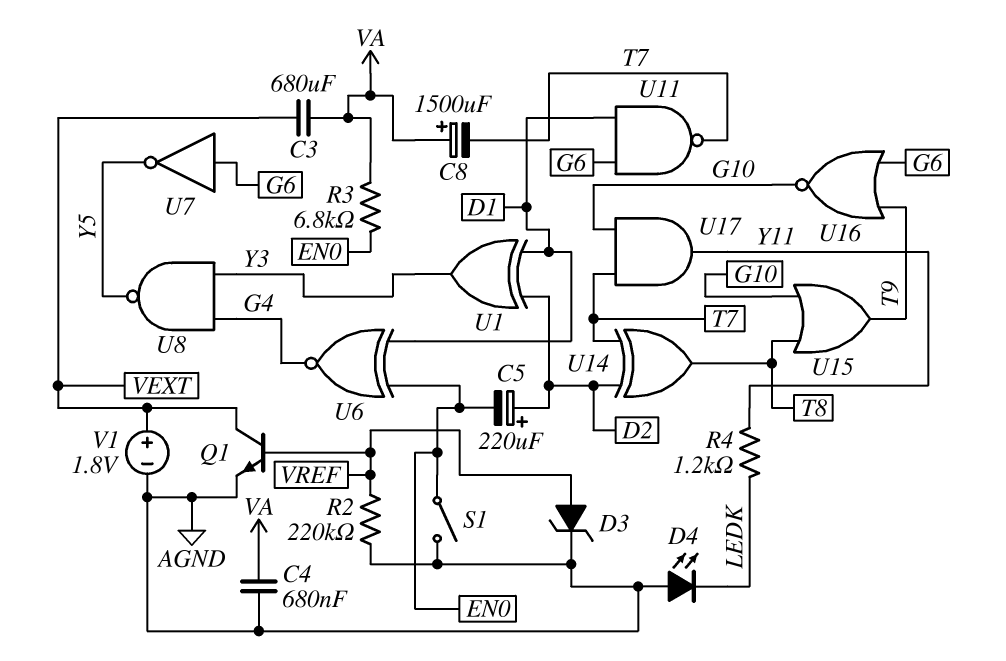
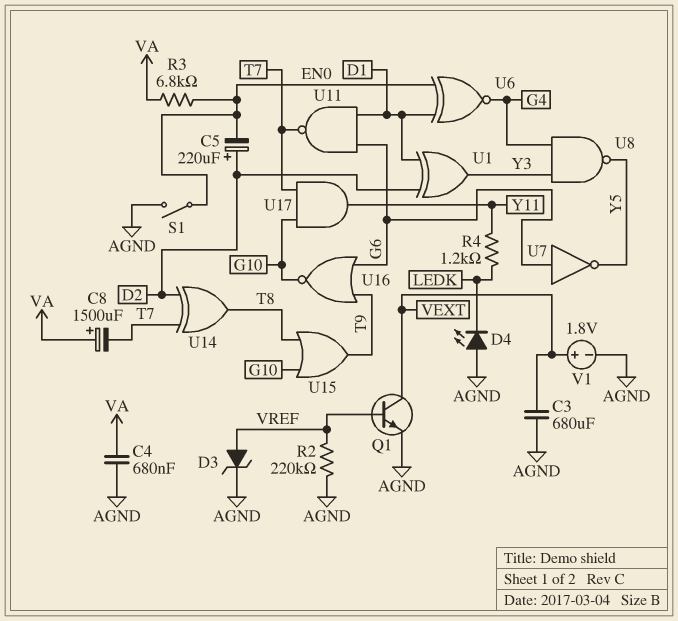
C3: 680uF (VA, VEXT) -> 680uF (AGND, VEXT)

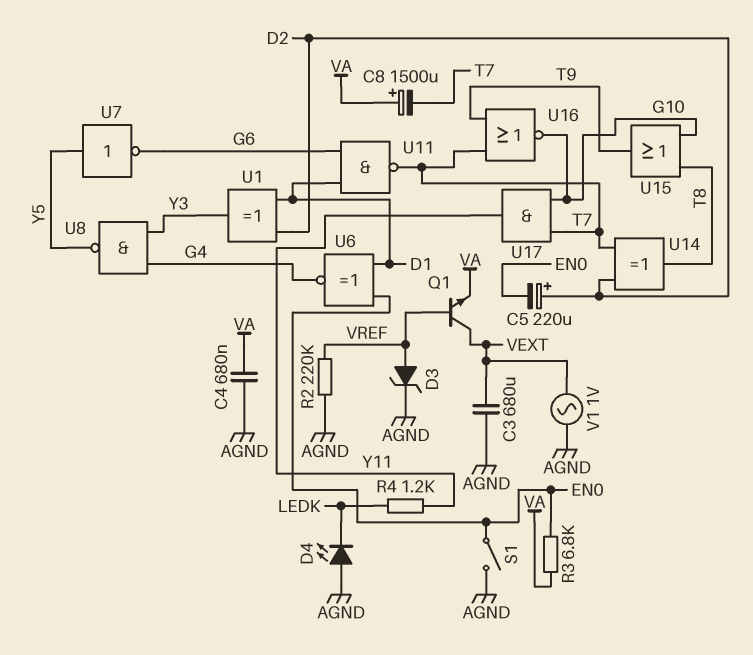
Q1: NPN (B VREF, C VEXT, E AGND) -> NPN (B VREF, C VEXT, E VA)
U7: NOT (in G6, out Y5) -> NOT (in Y5, out G6)
U16: NOR (in G6, in T9, out G10) -> NOR (in T7, in T9, out G10)
V1: 1.8V (plus VEXT, minus AGND) -> AC 1V (AGND, VEXT)

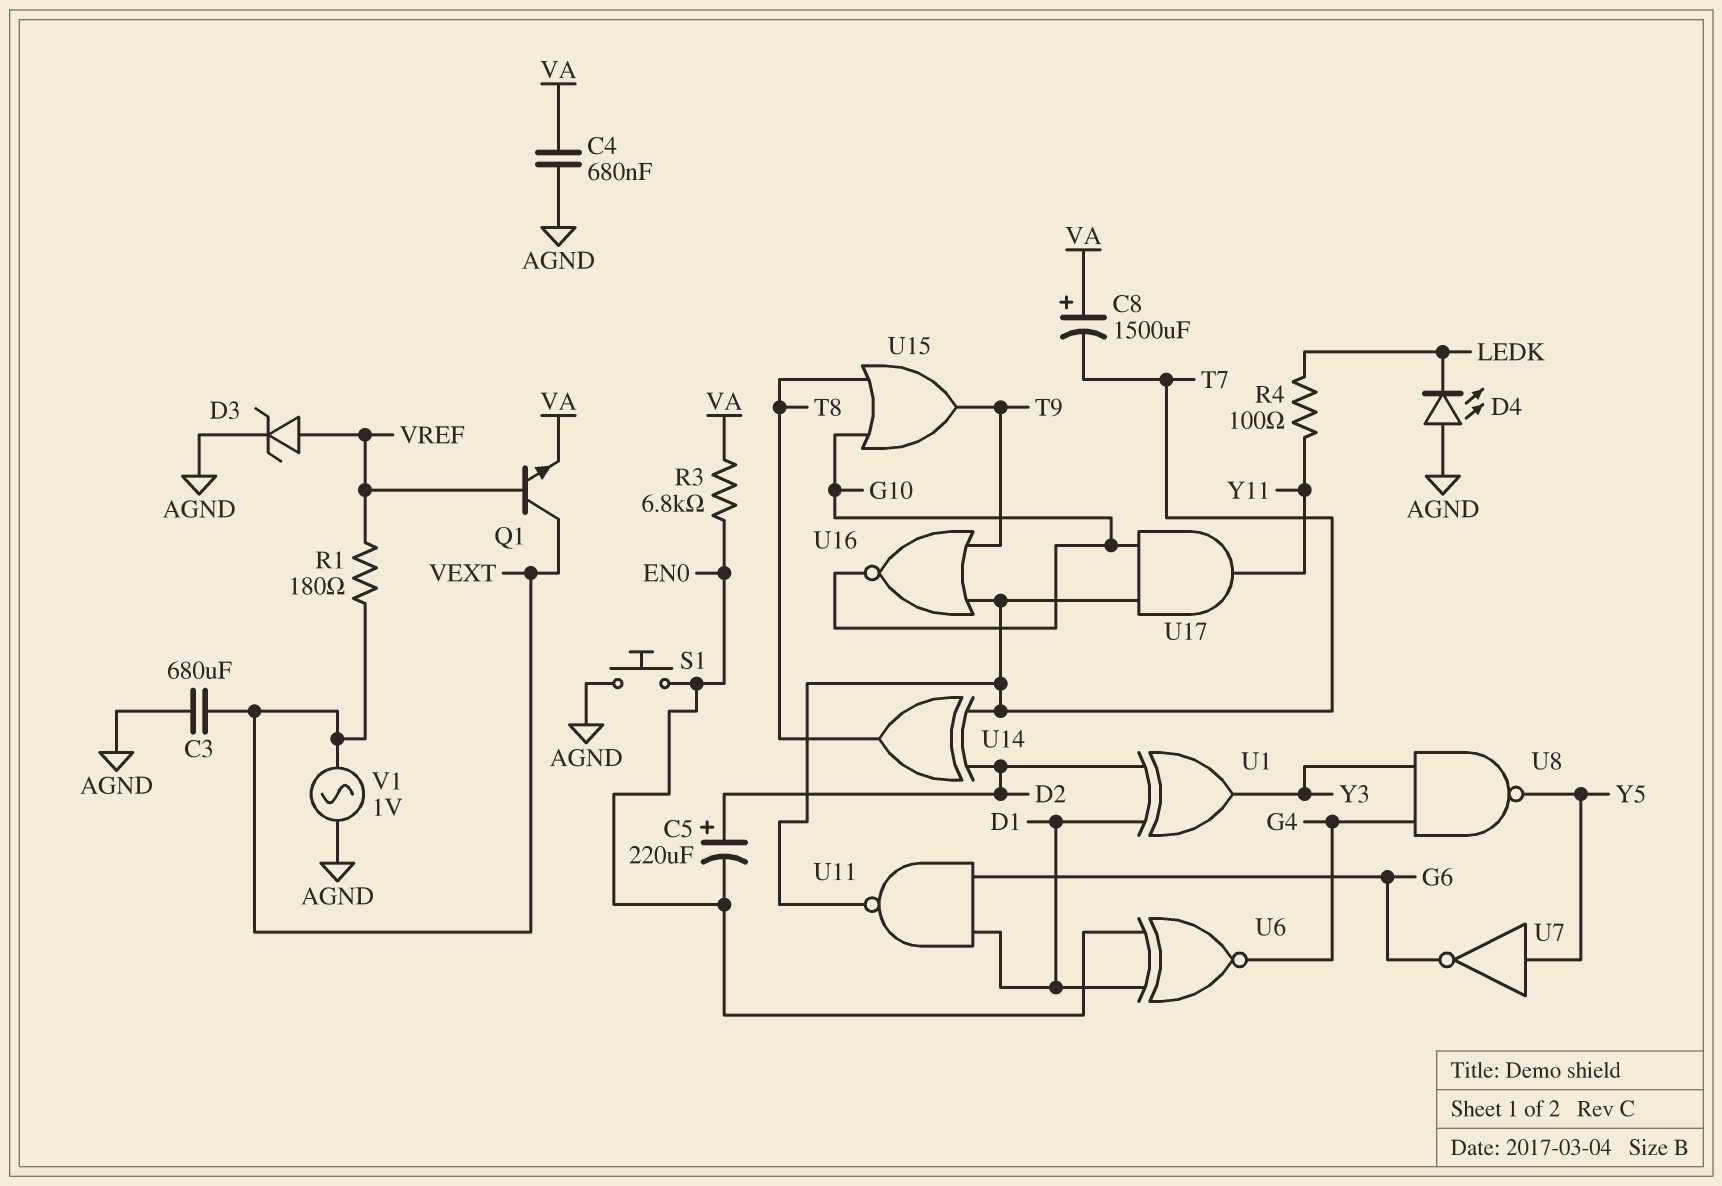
R1: none -> 180 (VEXT, VREF)
R2: 220k (AGND, VREF) -> none
R4: 1.2k (LEDK, Y11) -> 100 (LEDK, Y11)
S1: switch (AGND, EN0) -> button (AGND, EN0)

